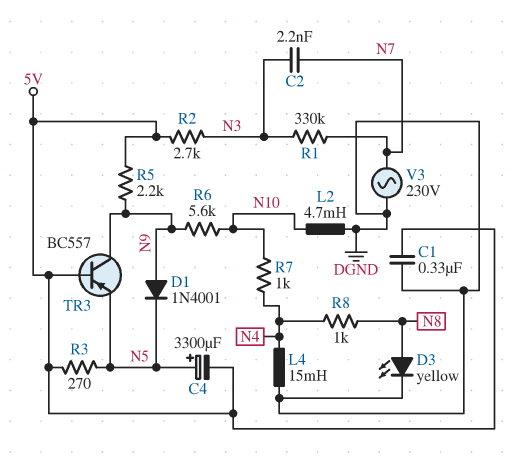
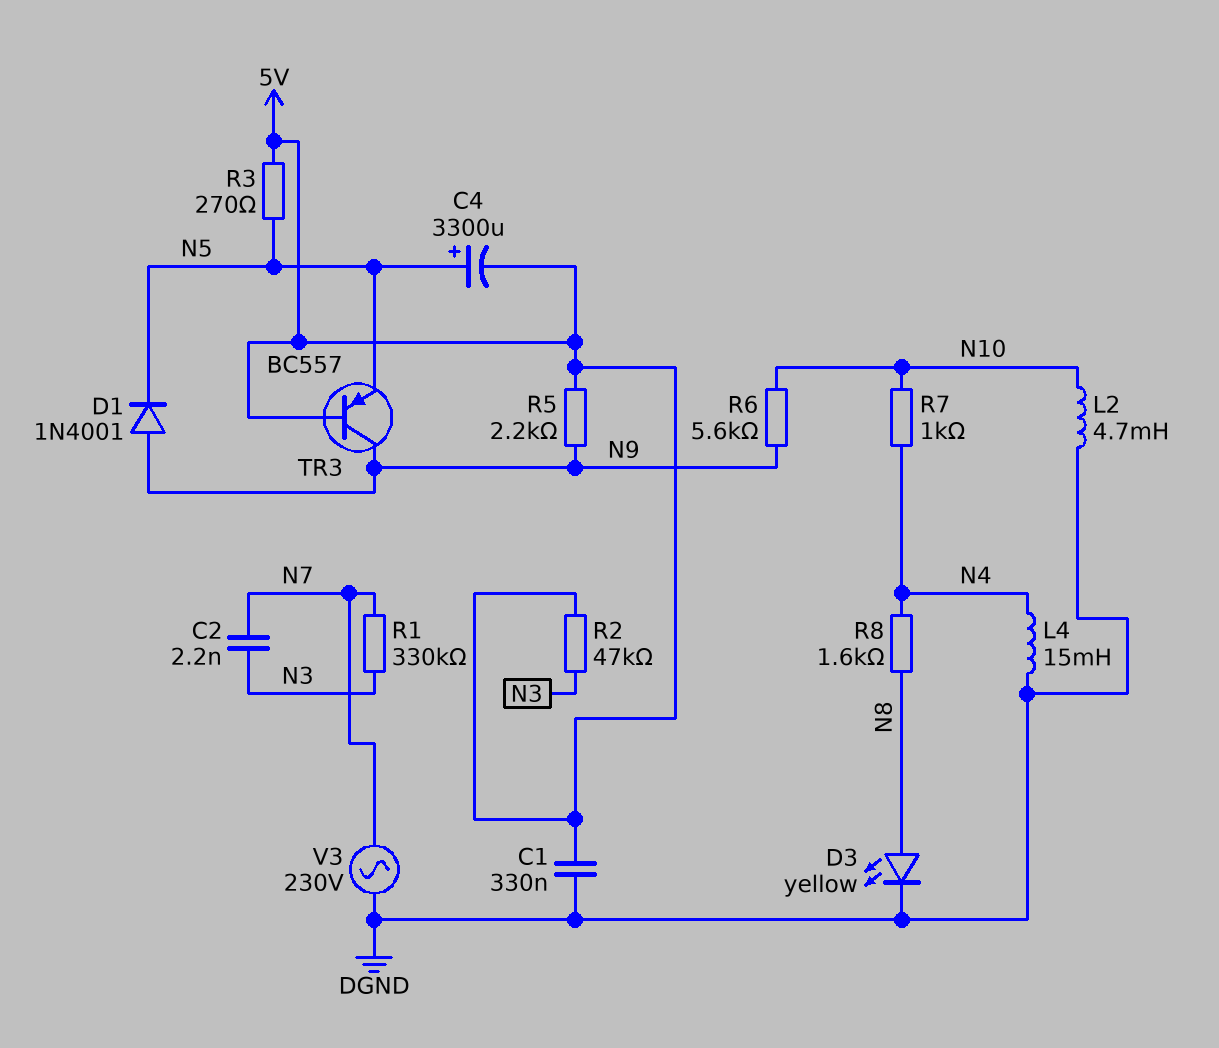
R2: 2.7k (5V, N3) -> 47k (5V, N3)
R8: 1k (N4, N8) -> 1.6k (N4, N8)

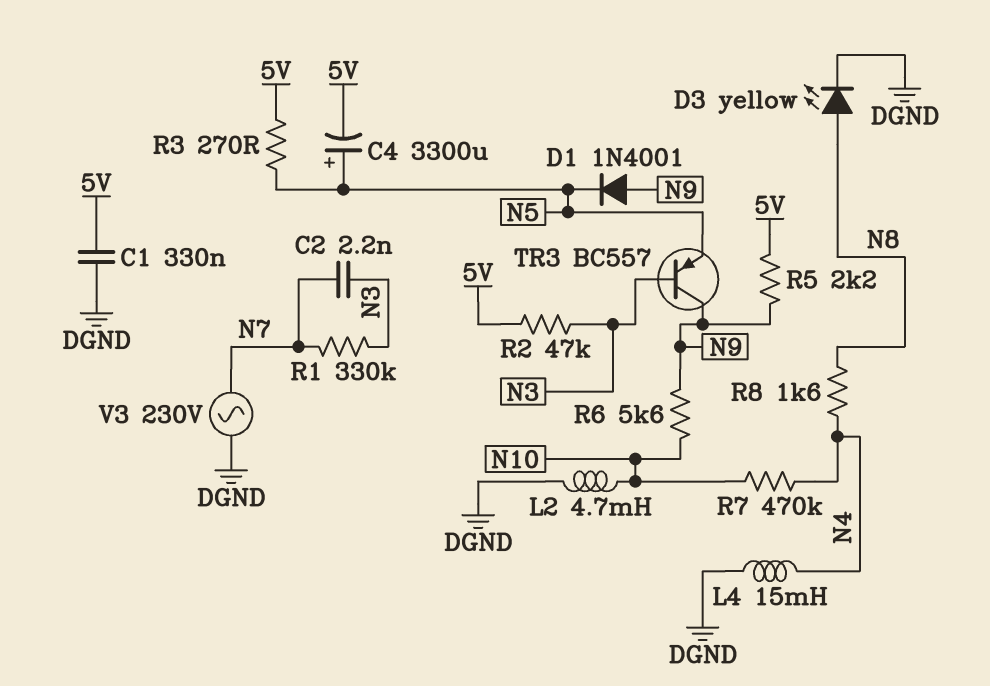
R7: 1k (N4, N10) -> 470k (N4, N10)
TR3: PNP BC557 (B 5V, C N9, E N5) -> PNP BC557 (B N3, C N9, E N5)

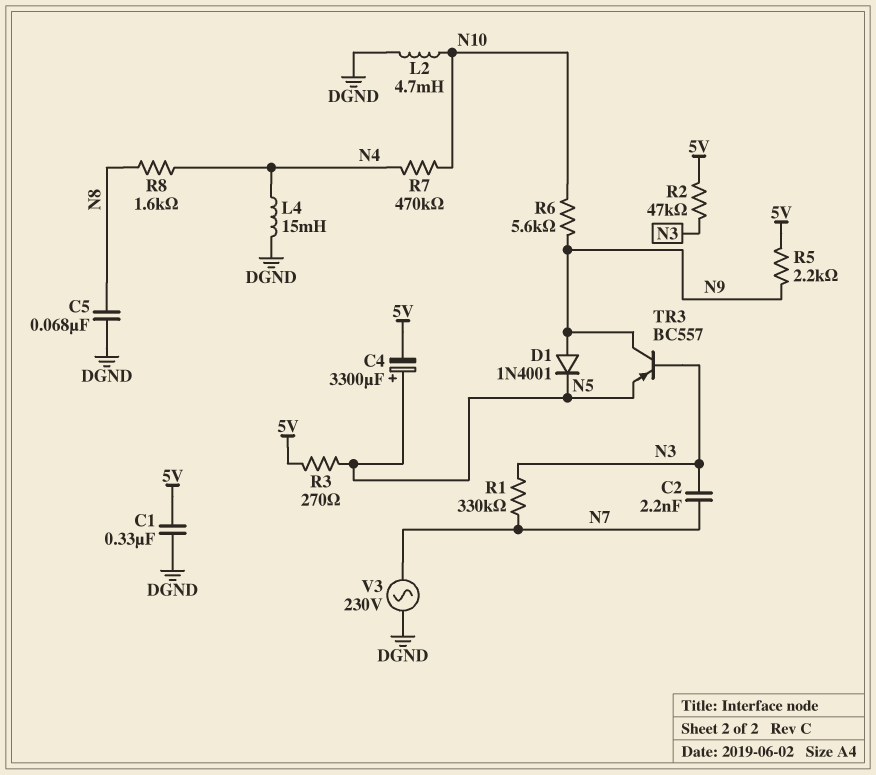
C5: none -> 68nF (DGND, N8)
D3: LED yellow (A N8, K DGND) -> none

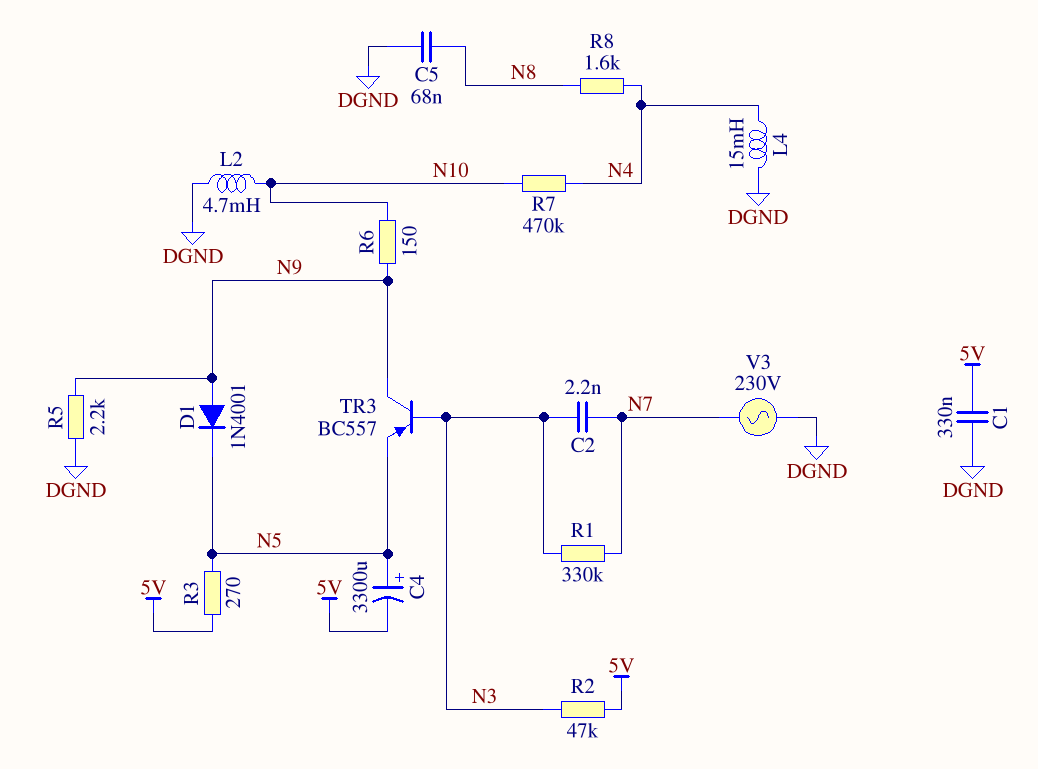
R5: 2.2k (5V, N9) -> 2.2k (DGND, N9)
R6: 5.6k (N9, N10) -> 150 (N9, N10)

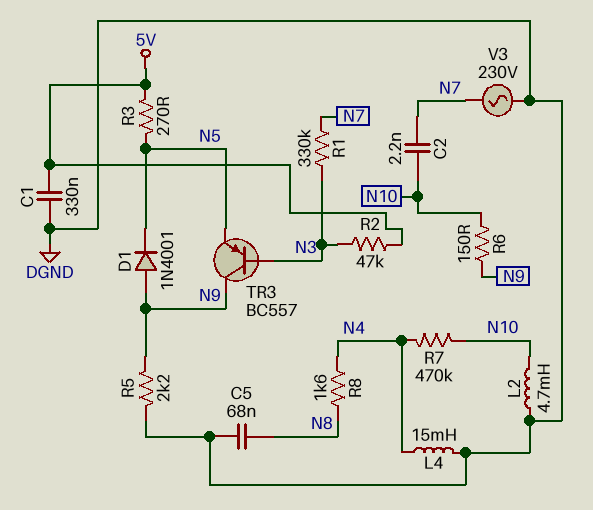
C2: 2.2nF (N3, N7) -> 2.2nF (N7, N10)
C4: 3300uF (plus N5, minus 5V) -> none

